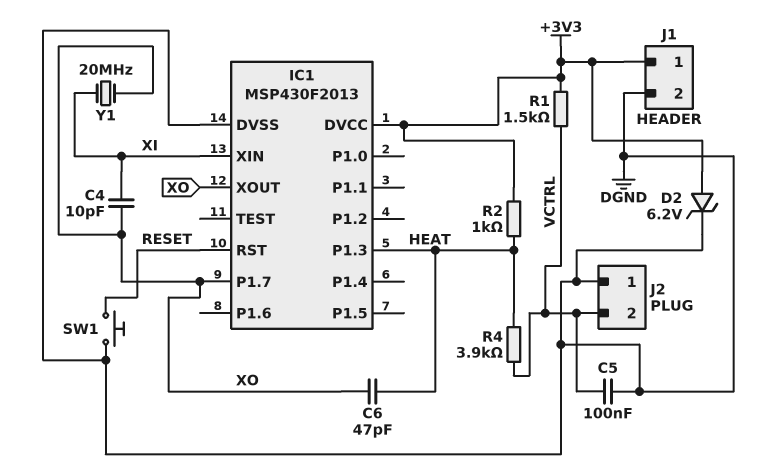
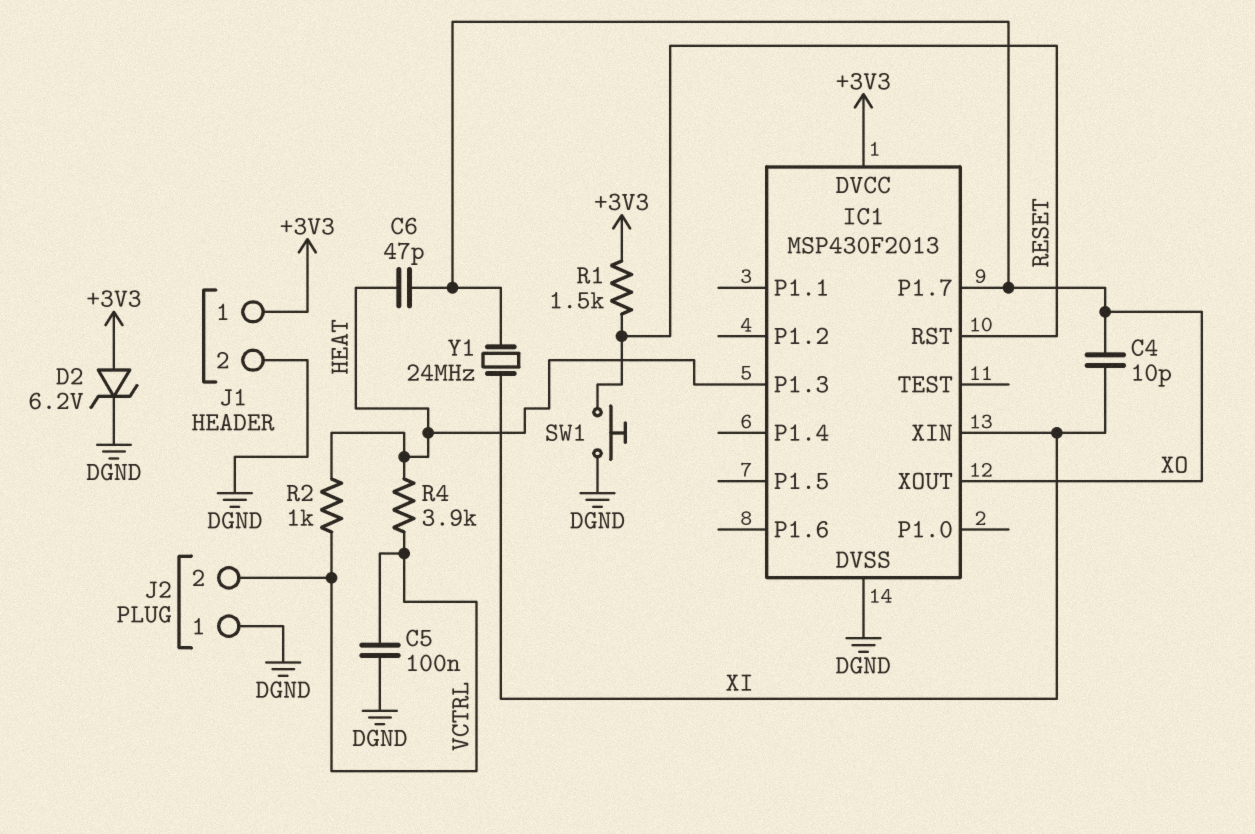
R1: 1.5k (+3V3, VCTRL) -> 1.5k (+3V3, RESET)
R2: 1k (+3V3, HEAT) -> 1k (HEAT, VCTRL)
Y1: 20MHz (XI, XO) -> 24MHz (XI, XO)

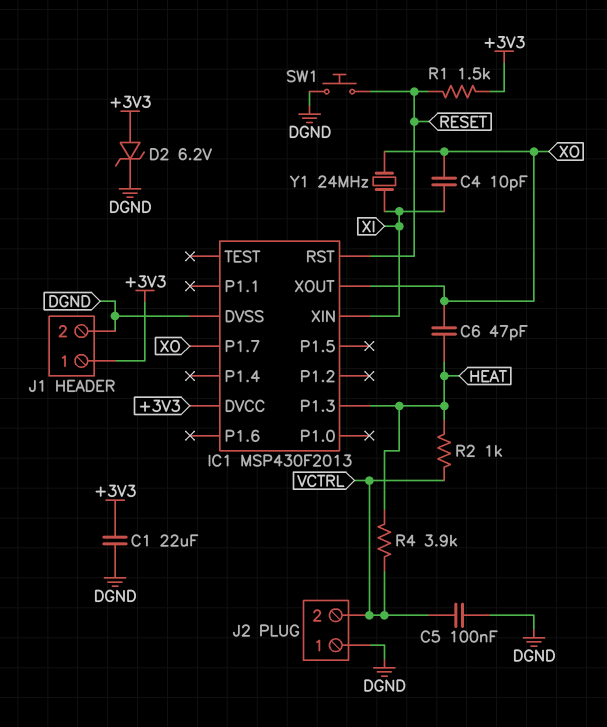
C1: none -> 22uF (+3V3, DGND)

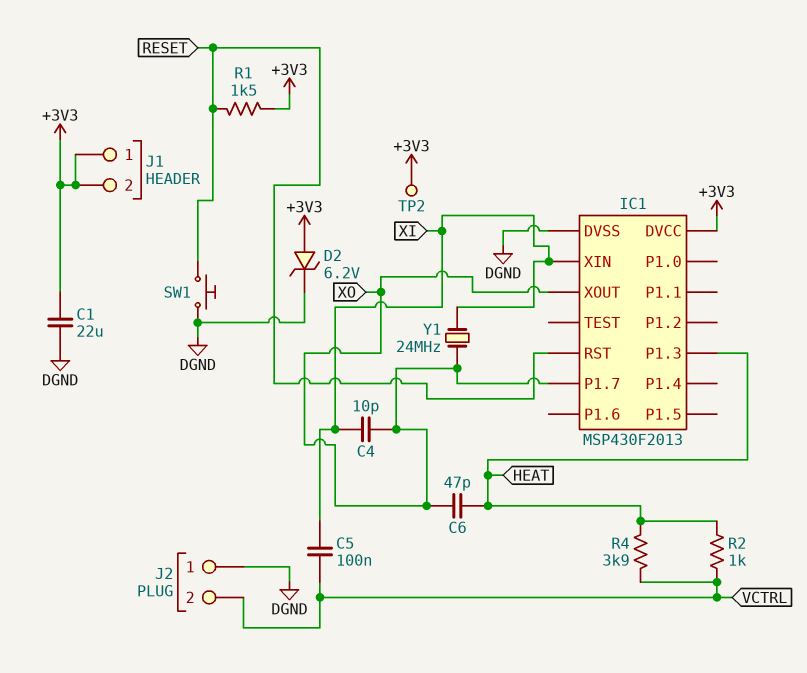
C5: 100nF (DGND, VCTRL) -> 100nF (VCTRL, XI)
J1 pin 2: DGND -> +3V3
TP2: none -> test point (+3V3)

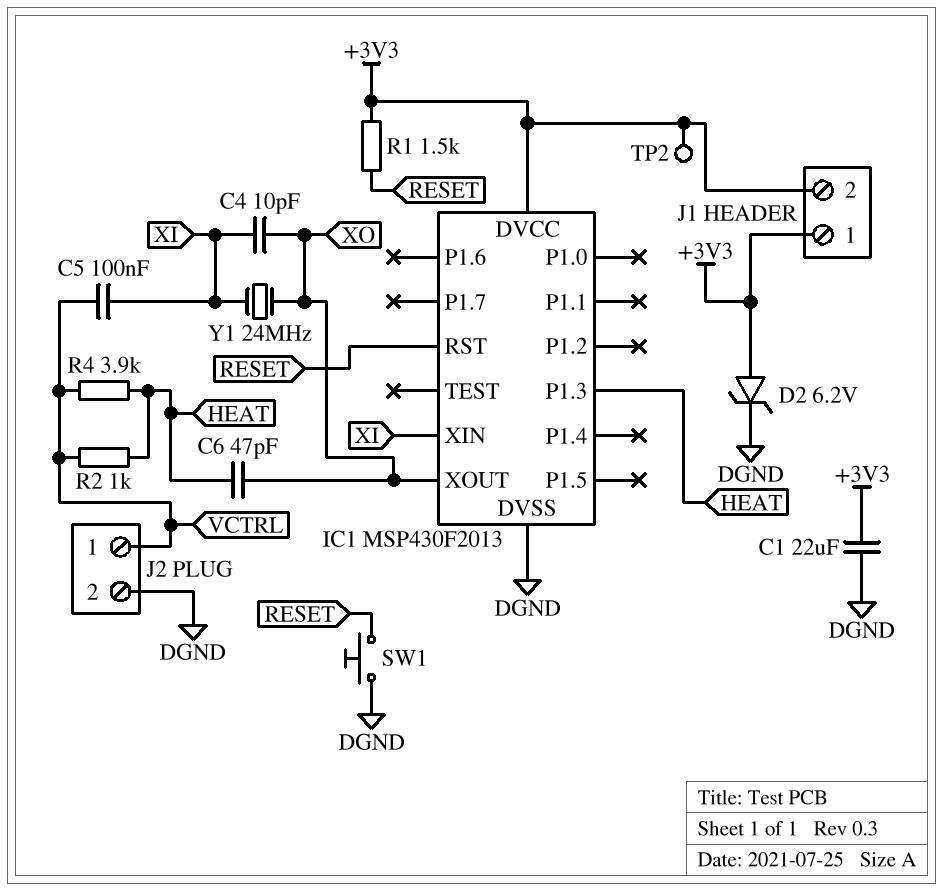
IC1 pin P1.7: XO -> none
J2 pin 1: DGND -> VCTRL
J2 pin 2: VCTRL -> DGND

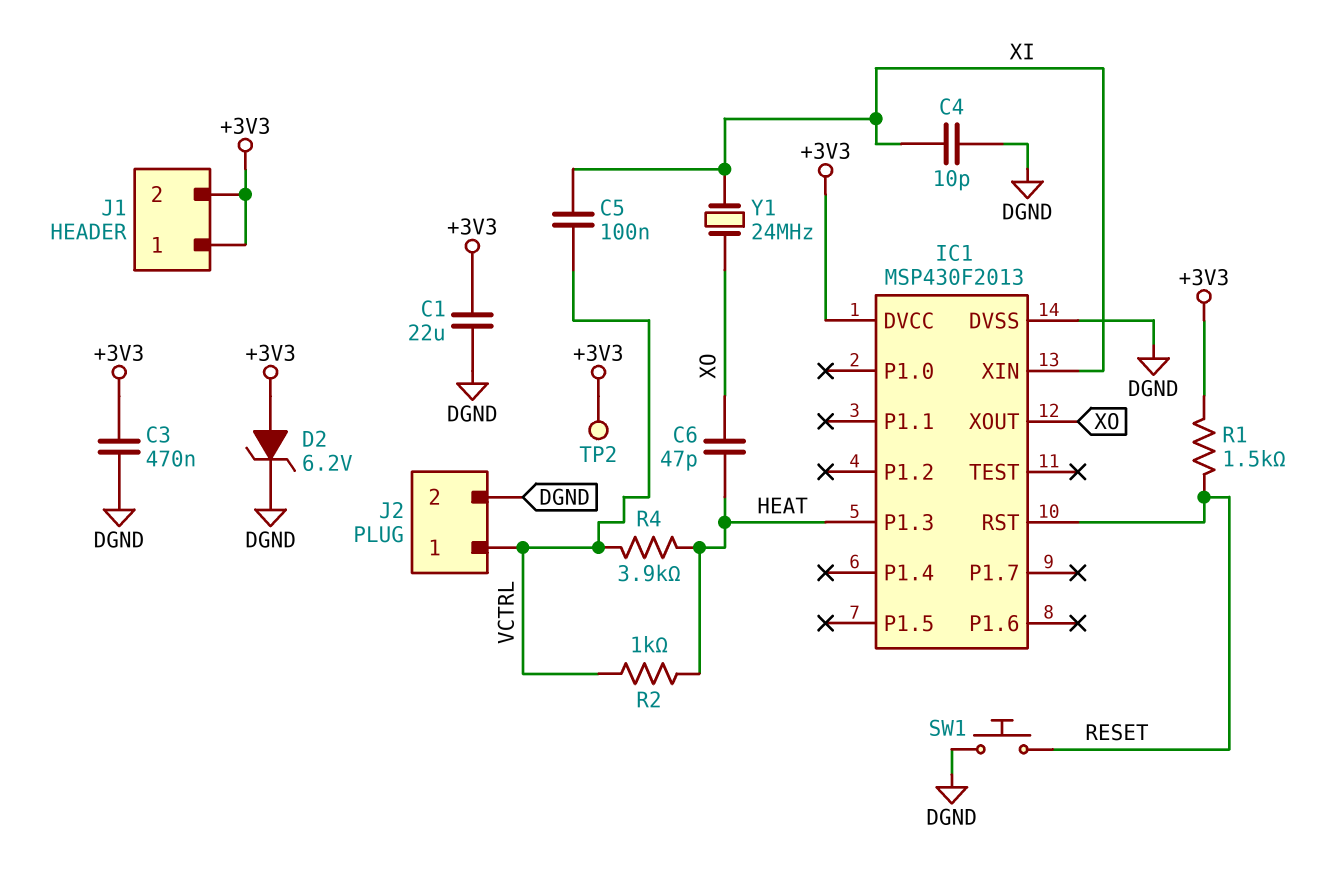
C3: none -> 470nF (+3V3, DGND)
C4: 10pF (XI, XO) -> 10pF (DGND, XI)

